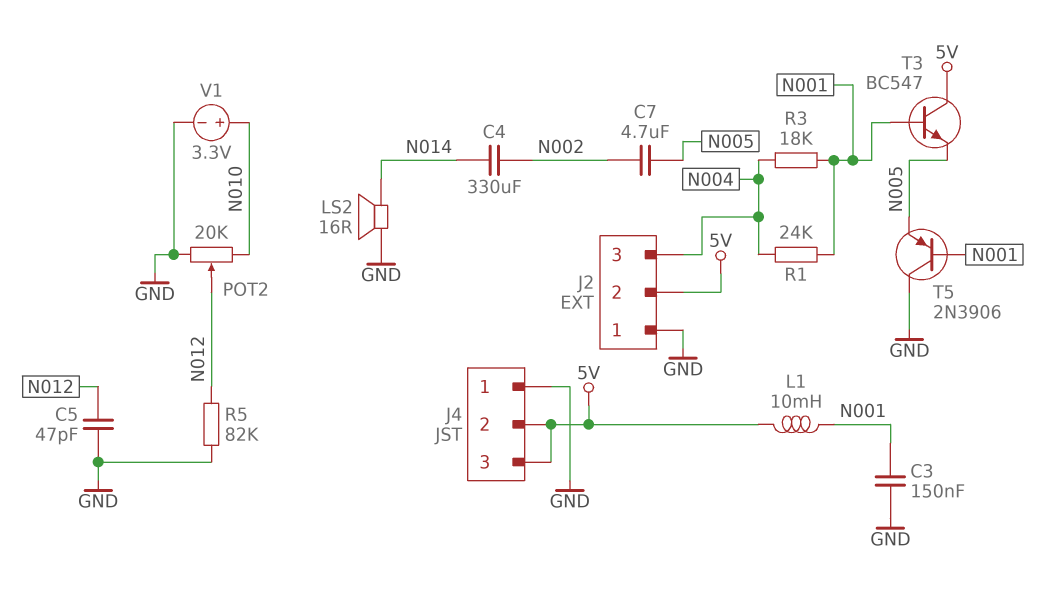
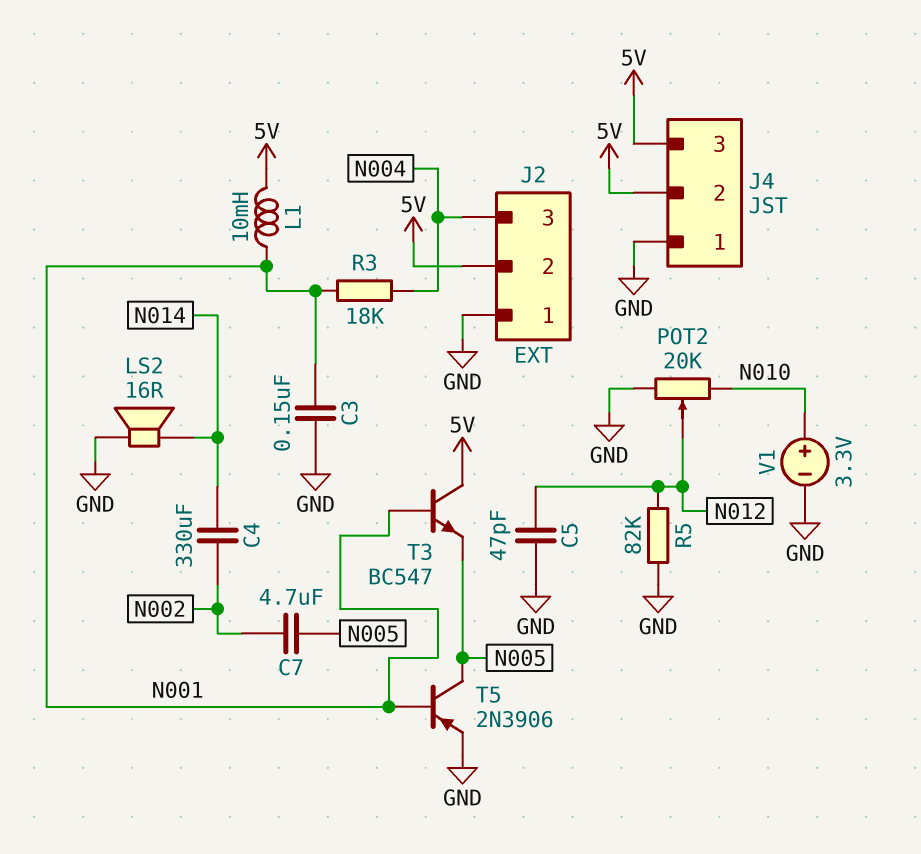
R1: 24k (N001, N004) -> none
T5: PNP 2N3906 (B N001, C GND, E N005) -> PNP 2N3906 (B N001, C N005, E GND)

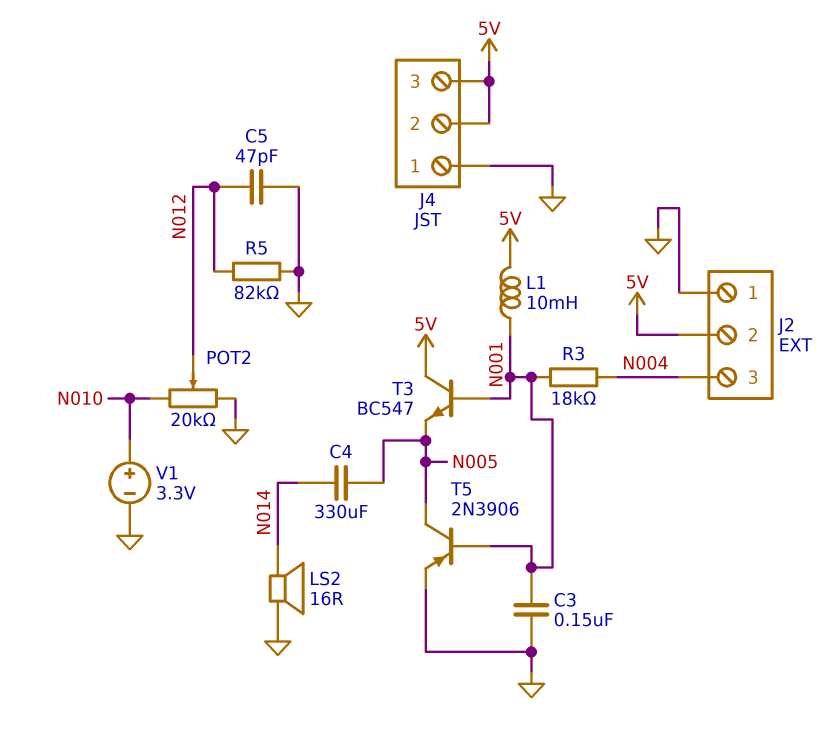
C4: 330uF (N002, N014) -> 330uF (N005, N014)
C7: 4.7uF (N002, N005) -> none

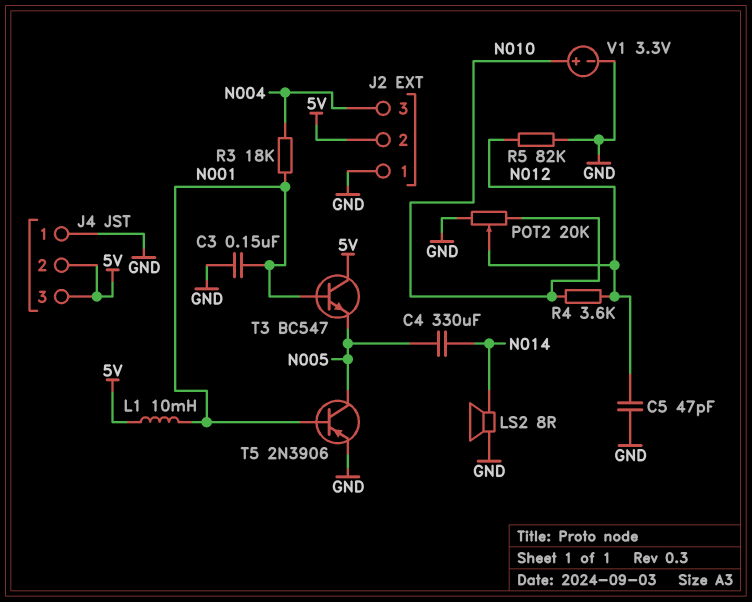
LS2: speaker 16R (GND, N014) -> speaker 8R (GND, N014)
R4: none -> 3.6k (N010, N012)

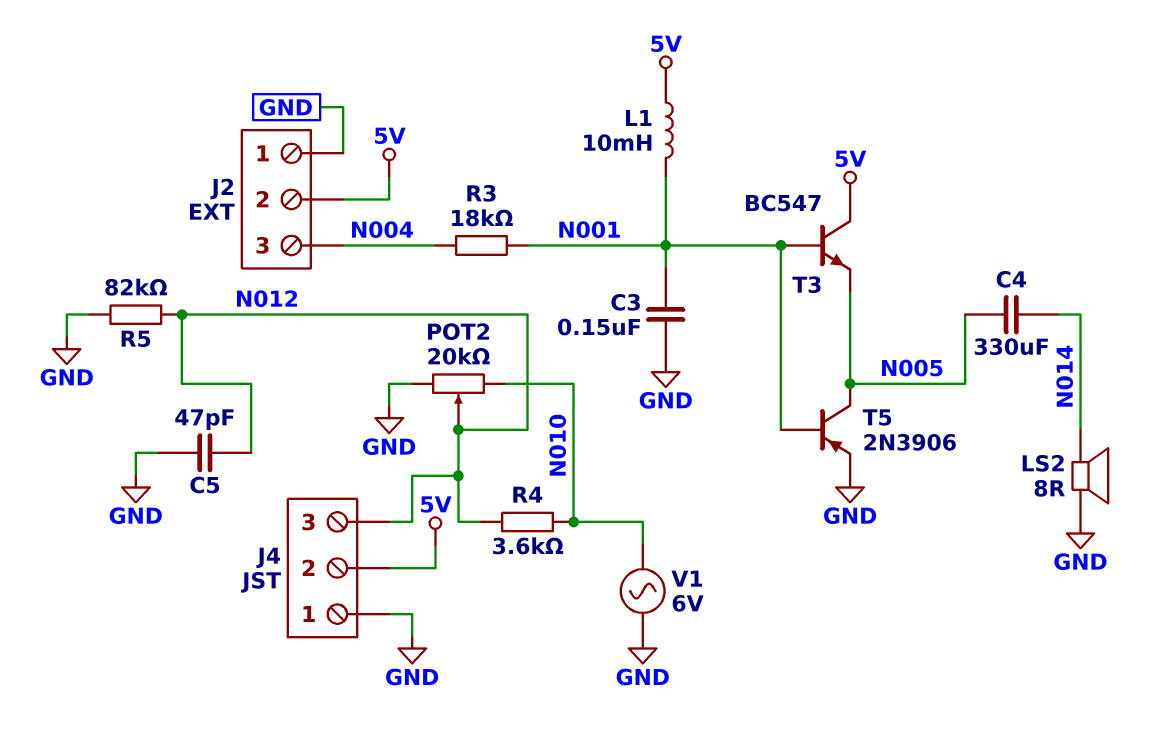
J4 pin 3: 5V -> N012
V1: 3.3V (plus N010, minus GND) -> AC 6V (GND, N010)

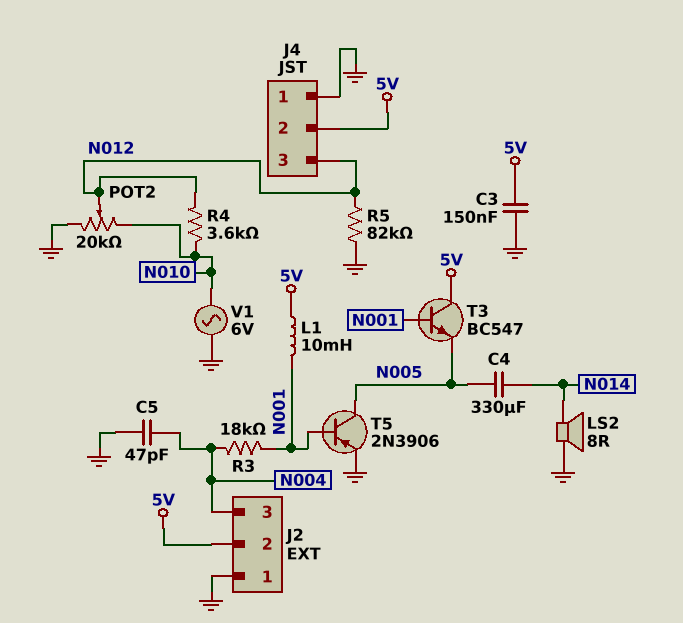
C3: 150nF (GND, N001) -> 150nF (5V, GND)
C5: 47pF (GND, N012) -> 47pF (GND, N004)

